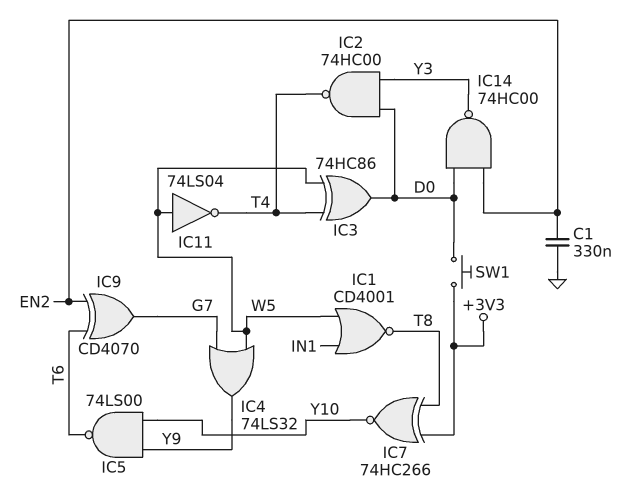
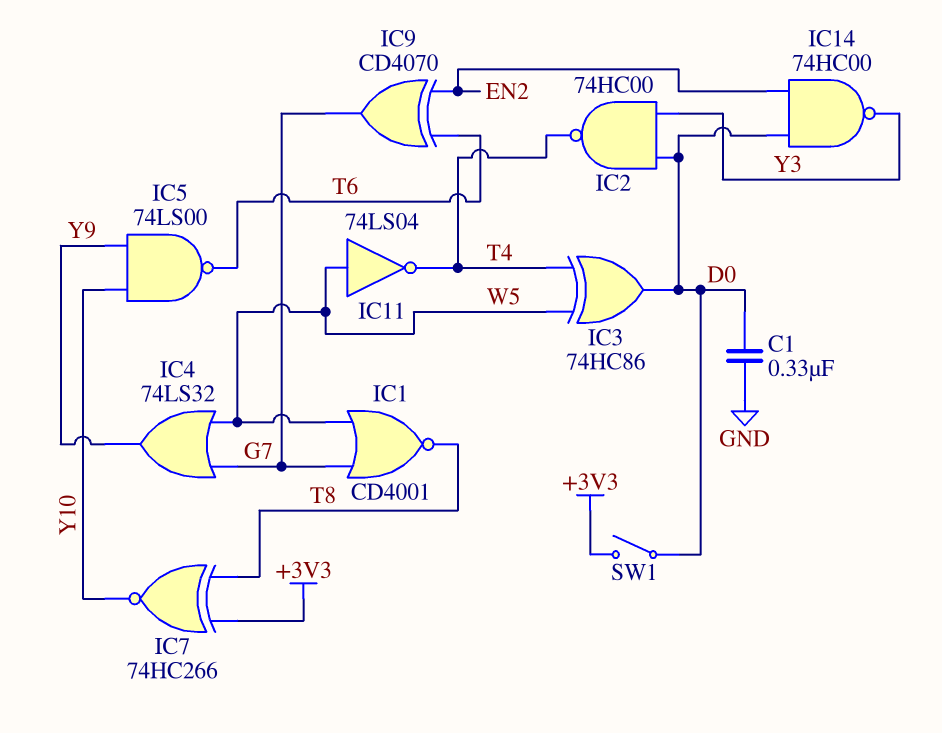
C1: 330nF (EN2, GND) -> 330nF (D0, GND)
IC1: NOR CD4001 (in IN1, in W5, out T8) -> NOR CD4001 (in G7, in W5, out T8)
SW1: button (+3V3, D0) -> switch (+3V3, D0)

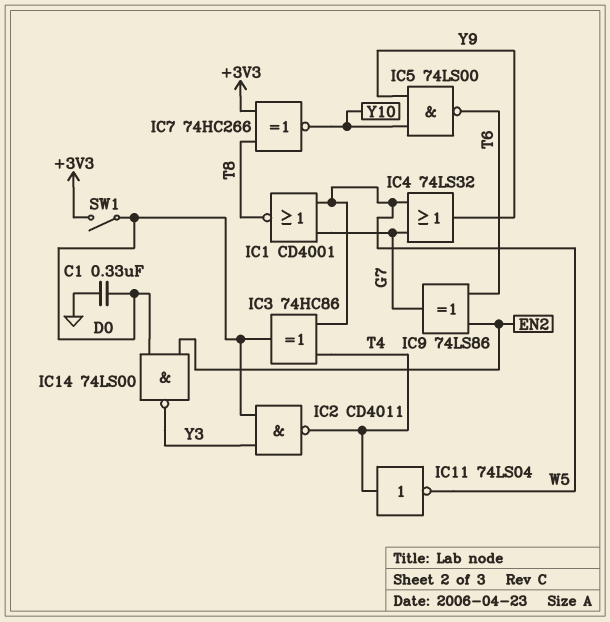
IC2: NAND 74HC00 (in D0, in Y3, out T4) -> NAND CD4011 (in D0, in Y3, out T4)
IC9: XOR CD4070 (in EN2, in T6, out G7) -> XOR 74LS86 (in EN2, in T6, out G7)
IC11: NOT 74LS04 (in W5, out T4) -> NOT 74LS04 (in T4, out W5)
IC14: NAND 74HC00 (in D0, in EN2, out Y3) -> NAND 74LS00 (in D0, in EN2, out Y3)

